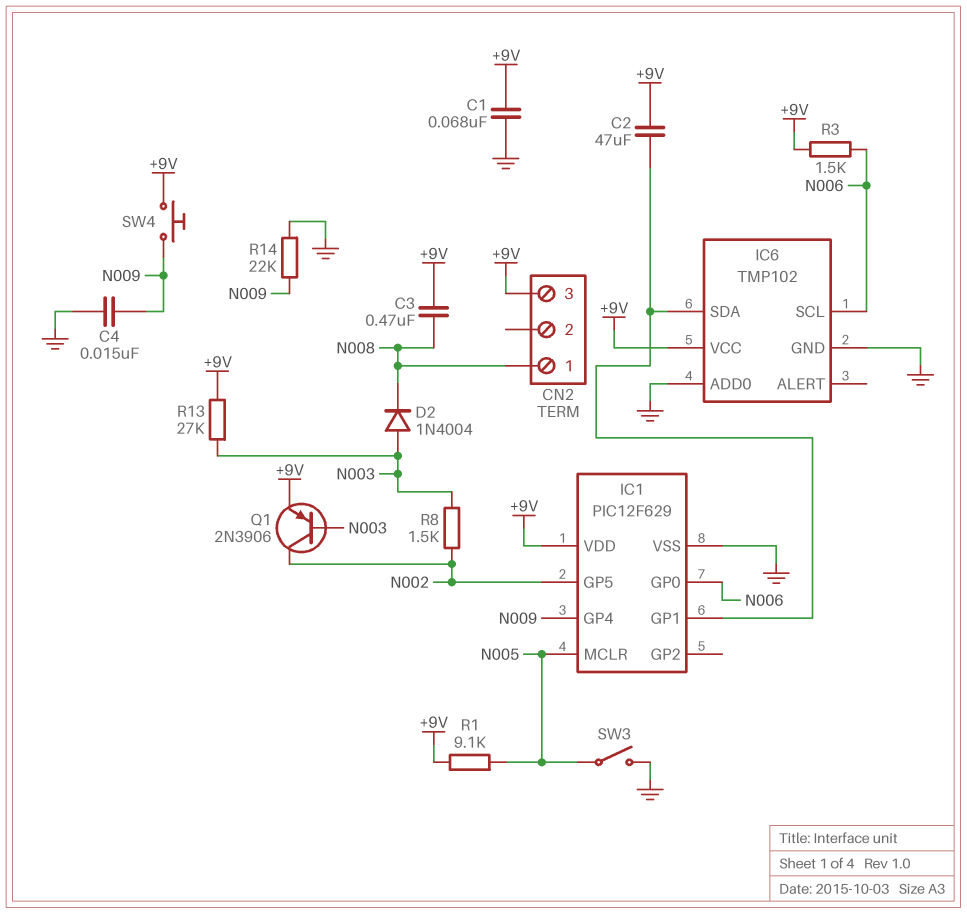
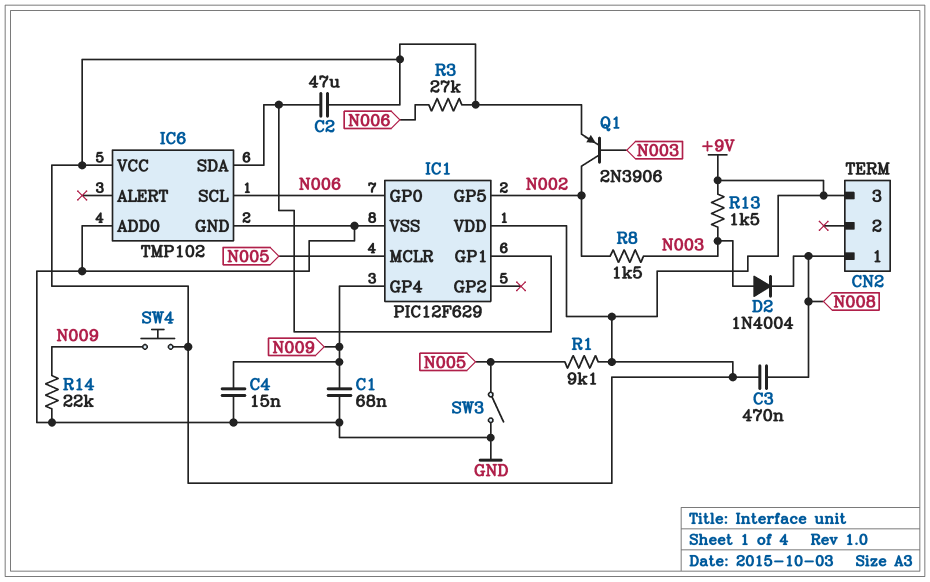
C1: 68nF (+9V, GND) -> 68nF (GND, N009)
R3: 1.5k (+9V, N006) -> 27k (+9V, N006)
R13: 27k (+9V, N003) -> 1.5k (+9V, N003)

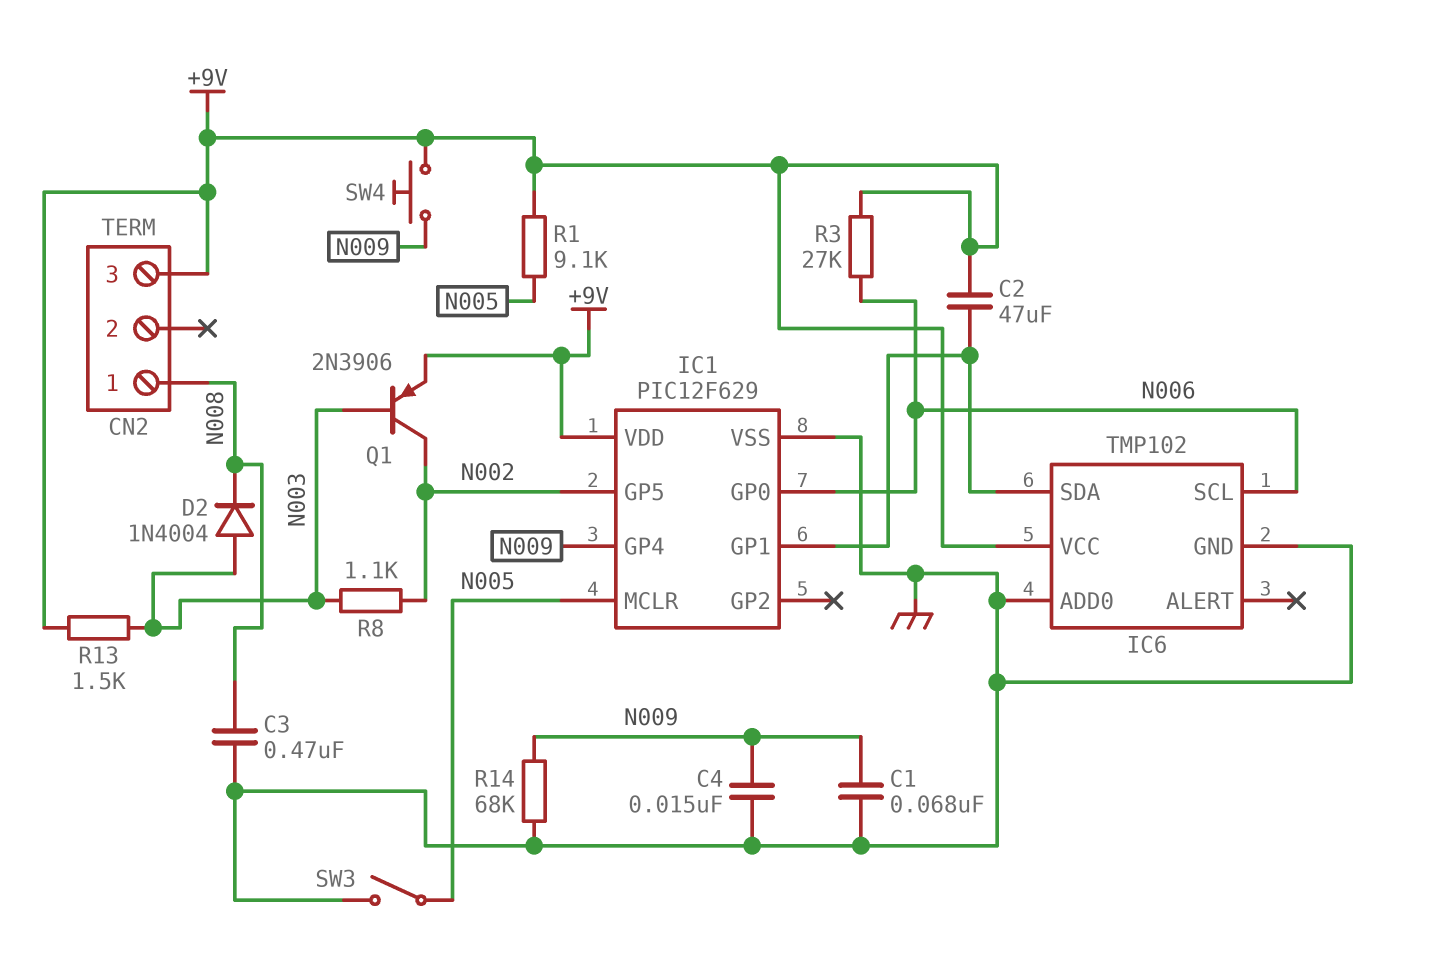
C3: 470nF (+9V, N008) -> 470nF (GND, N008)
R8: 1.5k (N002, N003) -> 1.1k (N002, N003)
R14: 22k (GND, N009) -> 68k (GND, N009)

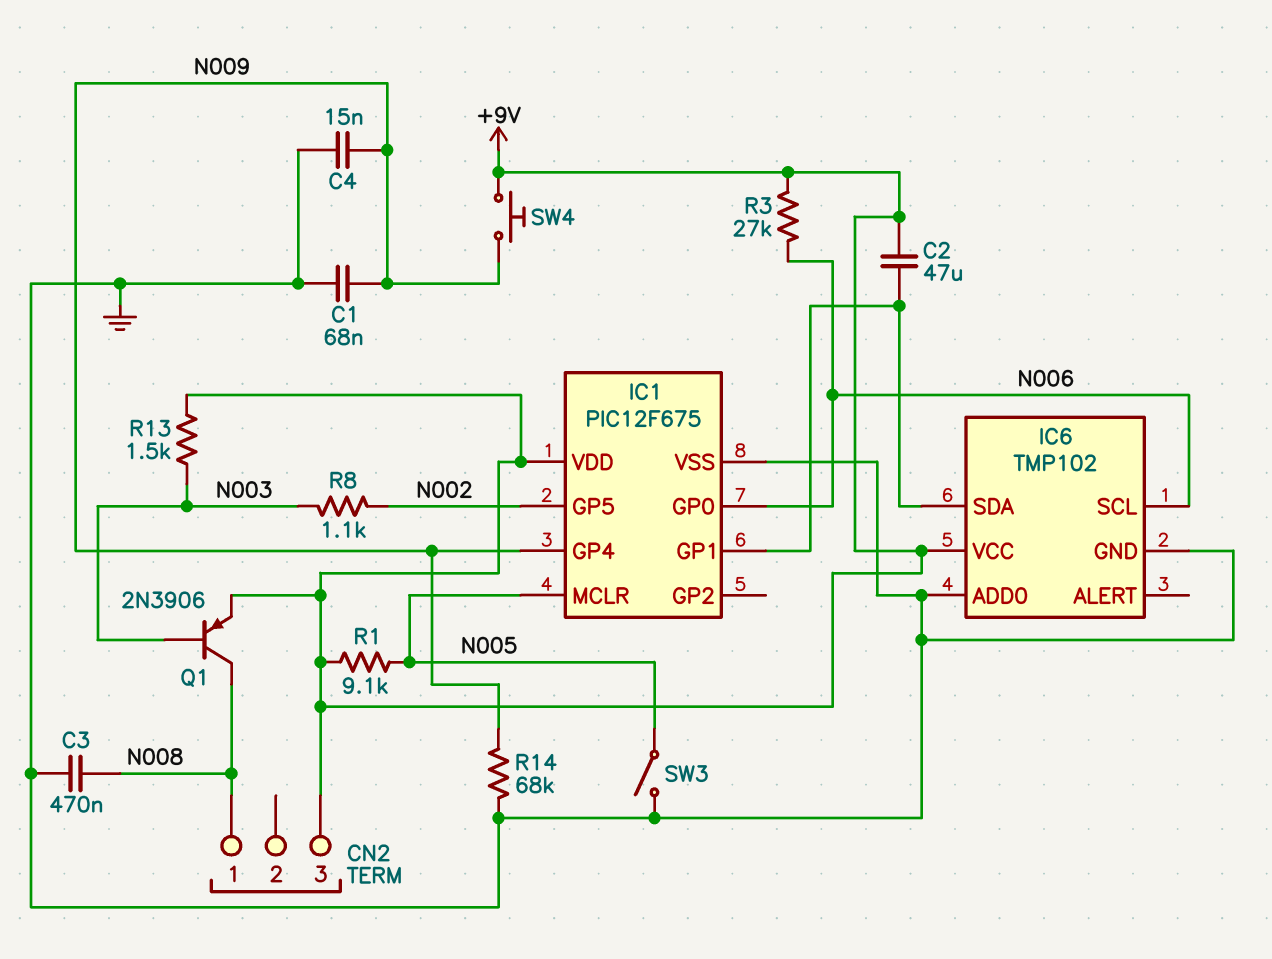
D2: diode 1N4004 (A N003, K N008) -> none
IC1: PIC12F629 -> PIC12F675
Q1: PNP 2N3906 (B N003, C N002, E +9V) -> PNP 2N3906 (B N003, C N008, E +9V)

